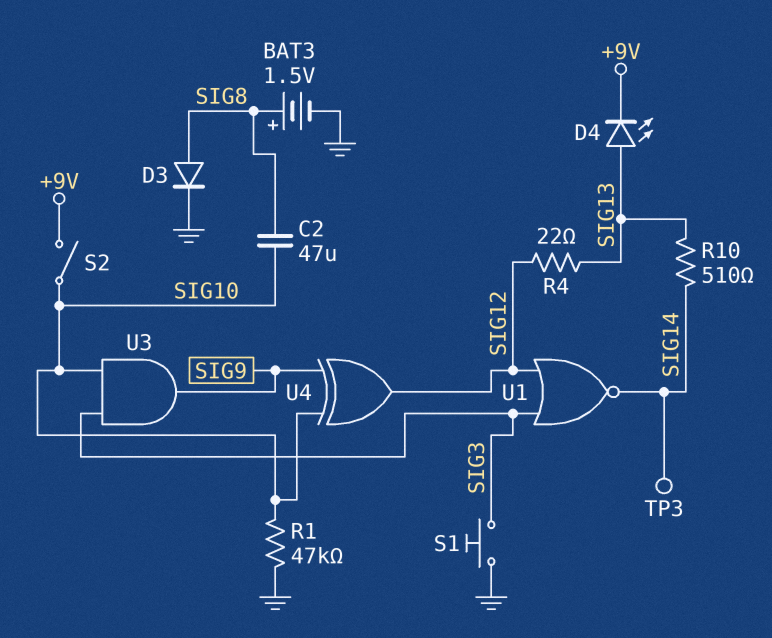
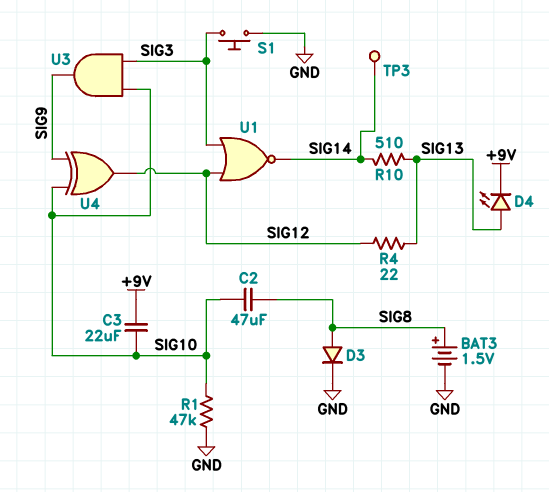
C3: none -> 22uF (+9V, SIG10)
S2: switch (+9V, SIG10) -> none

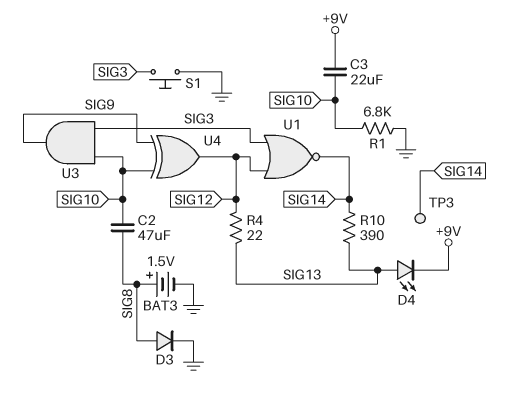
R1: 47k (GND, SIG10) -> 6.8k (GND, SIG10)
R10: 510 (SIG13, SIG14) -> 390 (SIG13, SIG14)

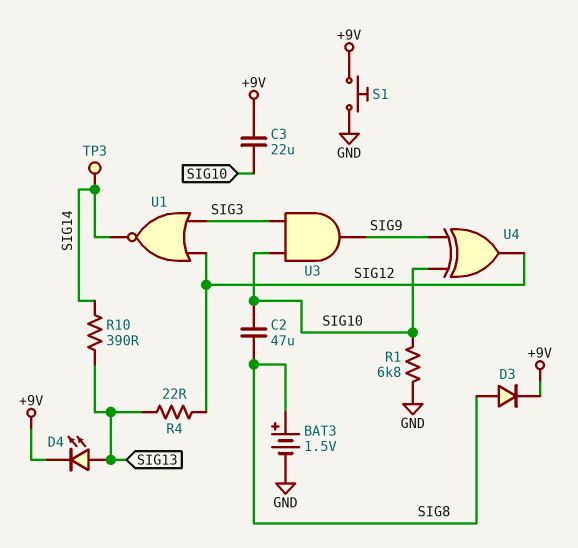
D3: diode (A SIG8, K GND) -> diode (A SIG8, K +9V)
S1: button (GND, SIG3) -> button (+9V, GND)

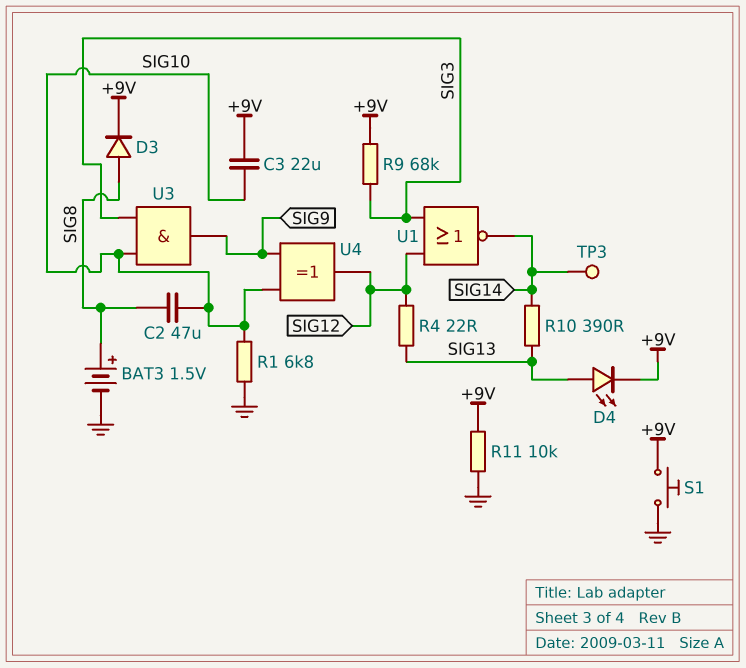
R9: none -> 68k (+9V, SIG3)
R11: none -> 10k (+9V, GND)

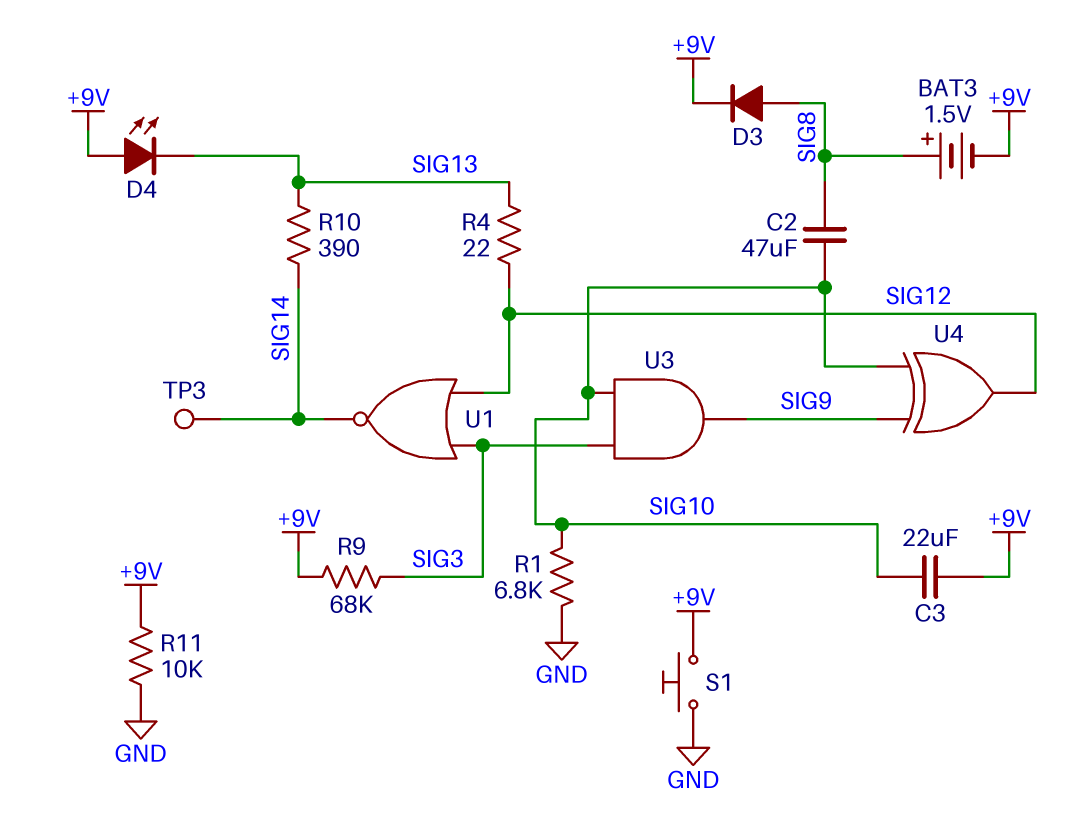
BAT3: 1.5V (plus SIG8, minus GND) -> 1.5V (plus SIG8, minus +9V)
D4: LED (A SIG13, K +9V) -> LED (A +9V, K SIG13)

